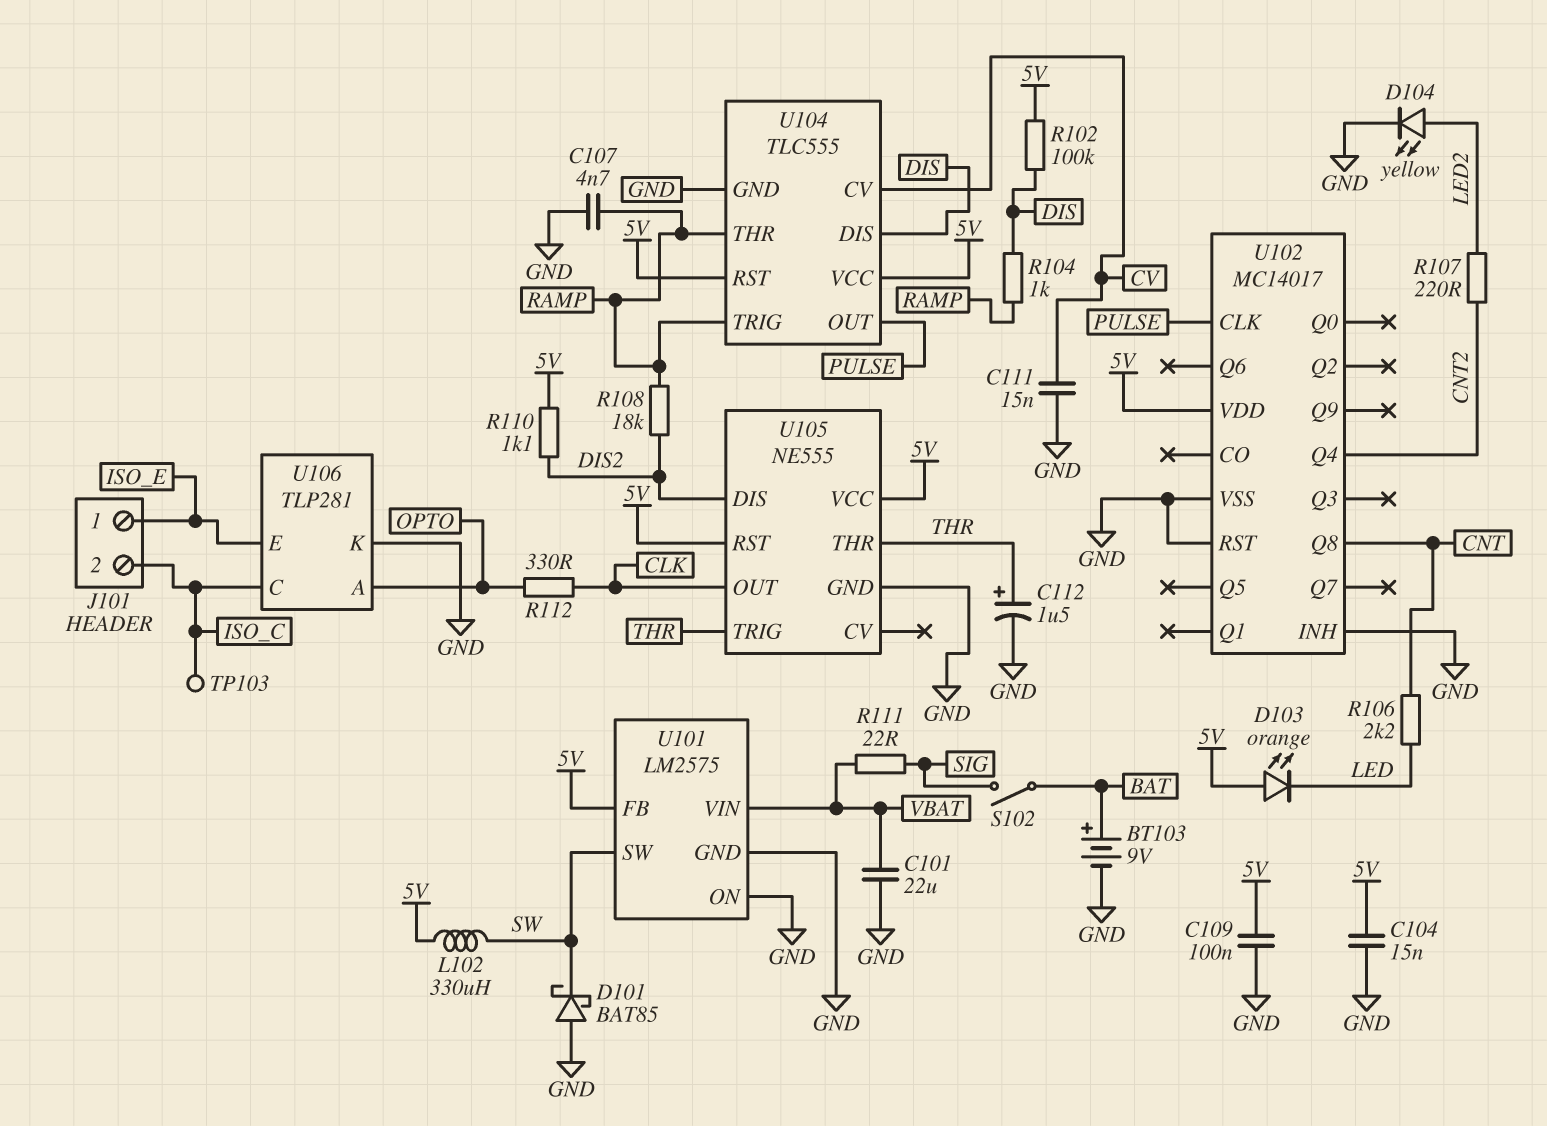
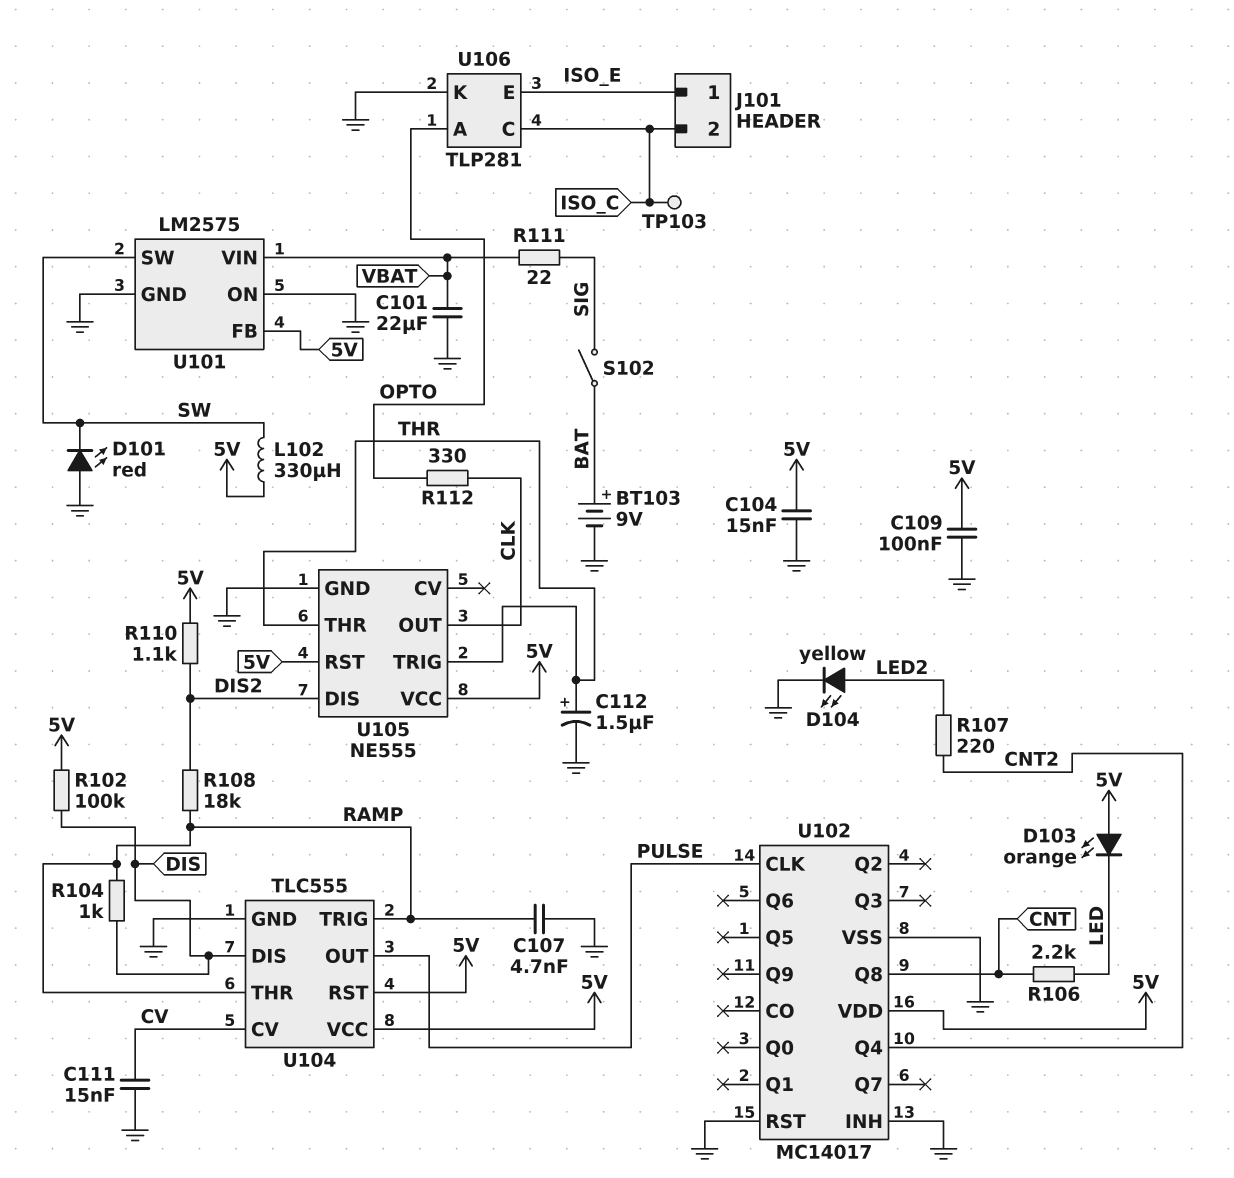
D101: schottky BAT85 (A GND, K SW) -> LED red (A GND, K SW)

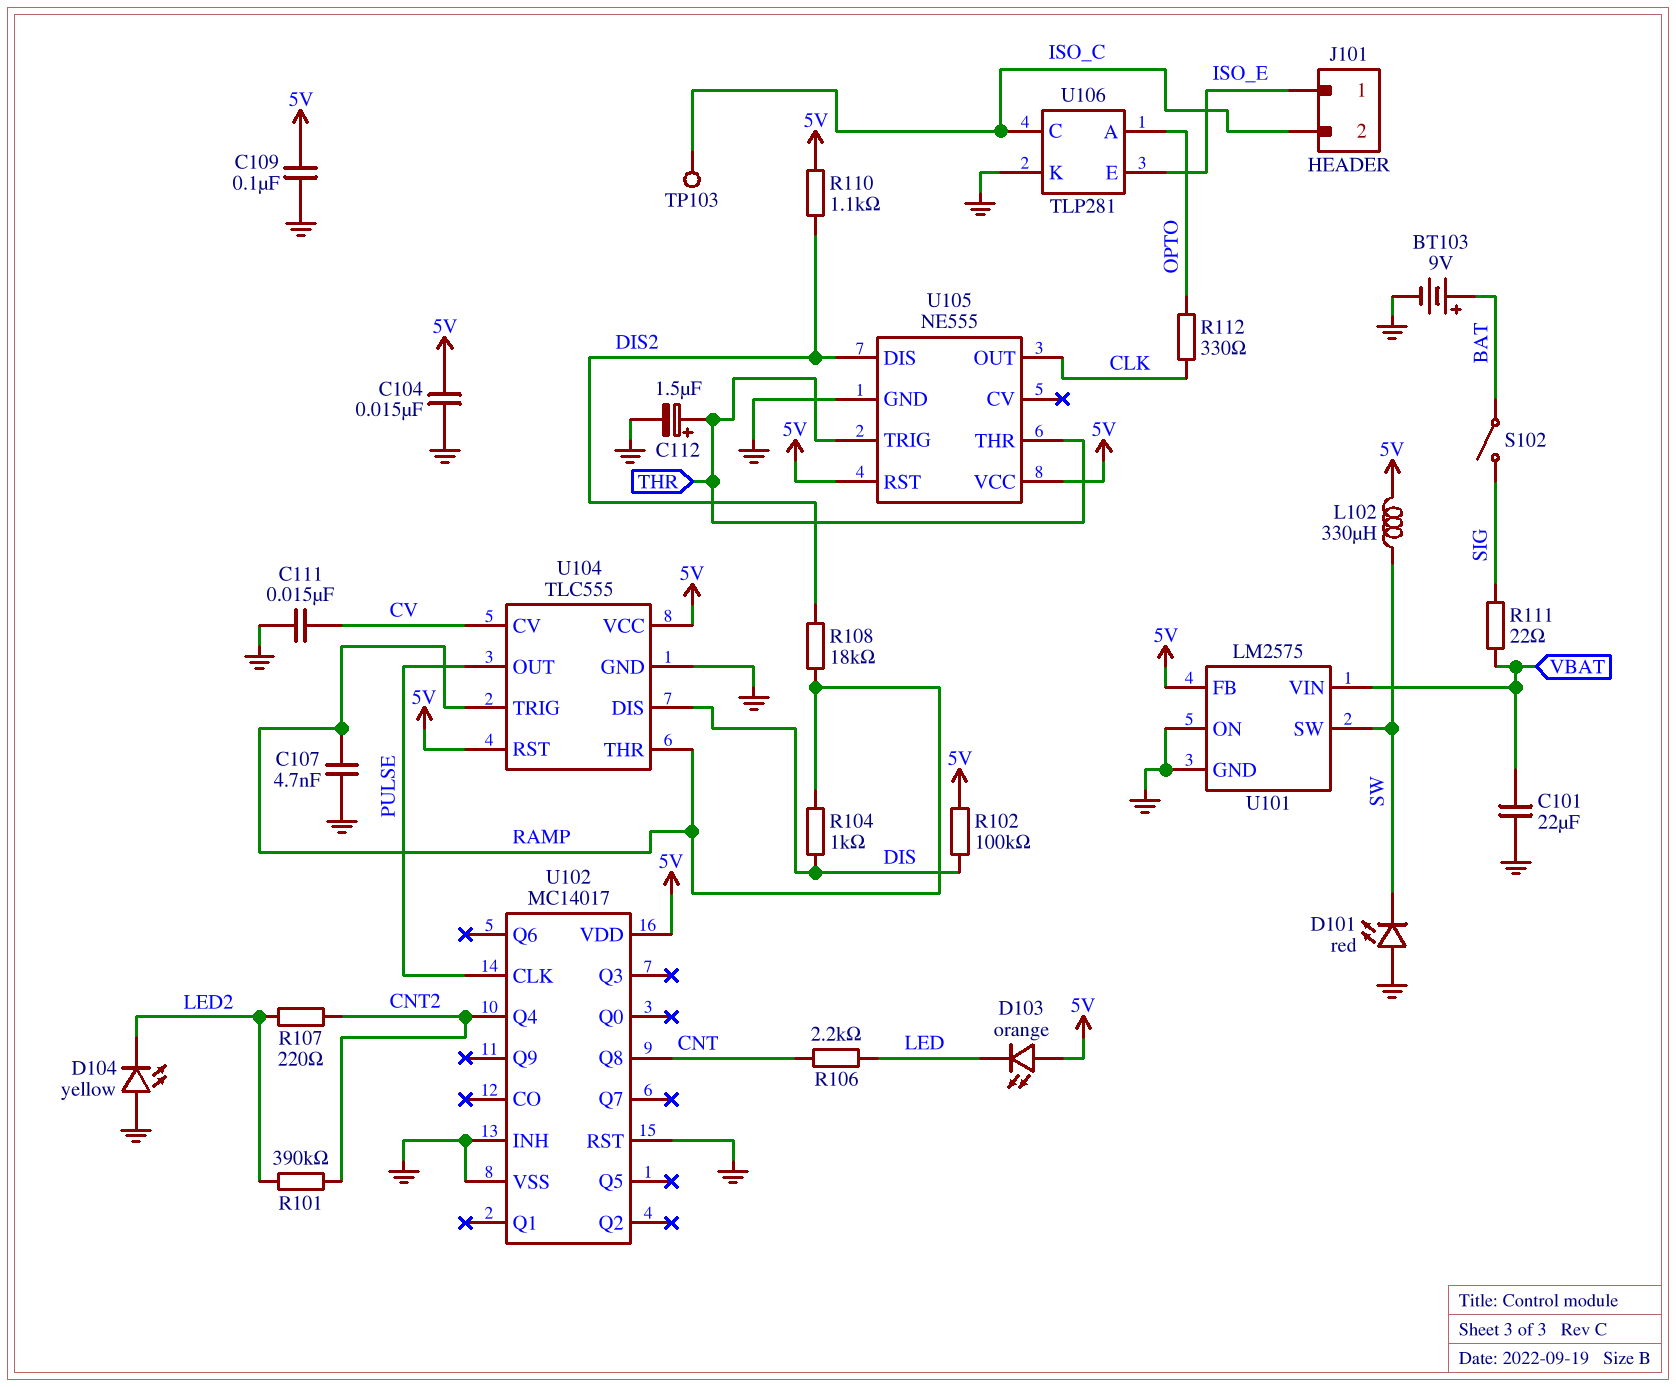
D104: LED yellow (A LED2, K GND) -> LED yellow (A GND, K LED2)
R101: none -> 390k (CNT2, LED2)

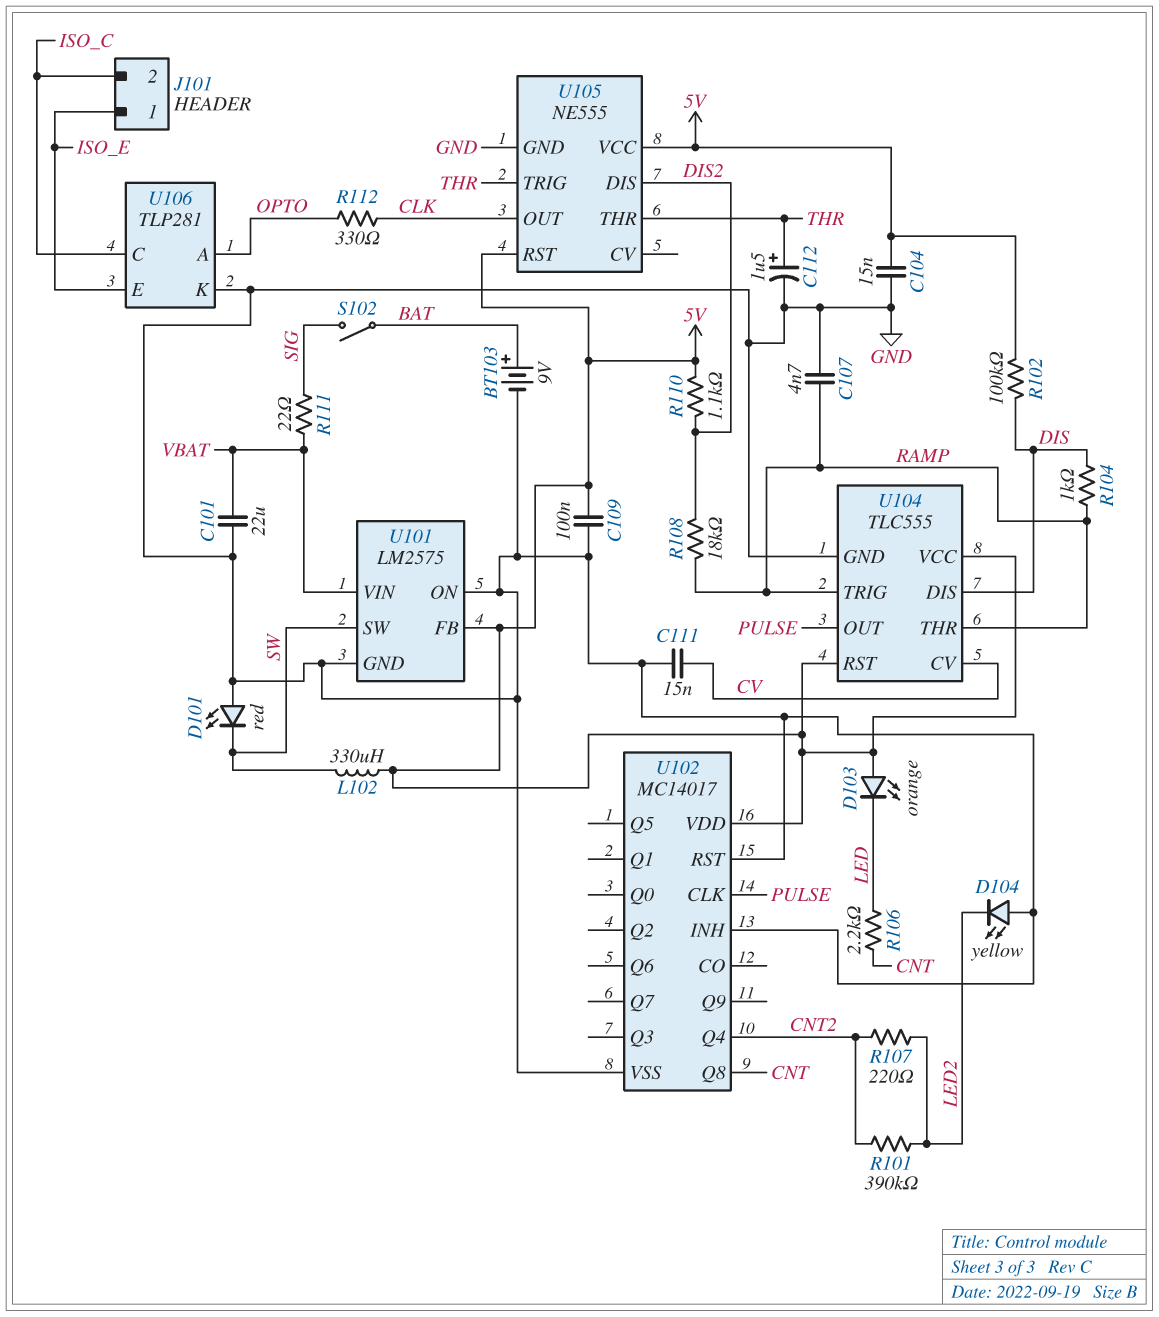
TP103: test point (ISO_C) -> none

